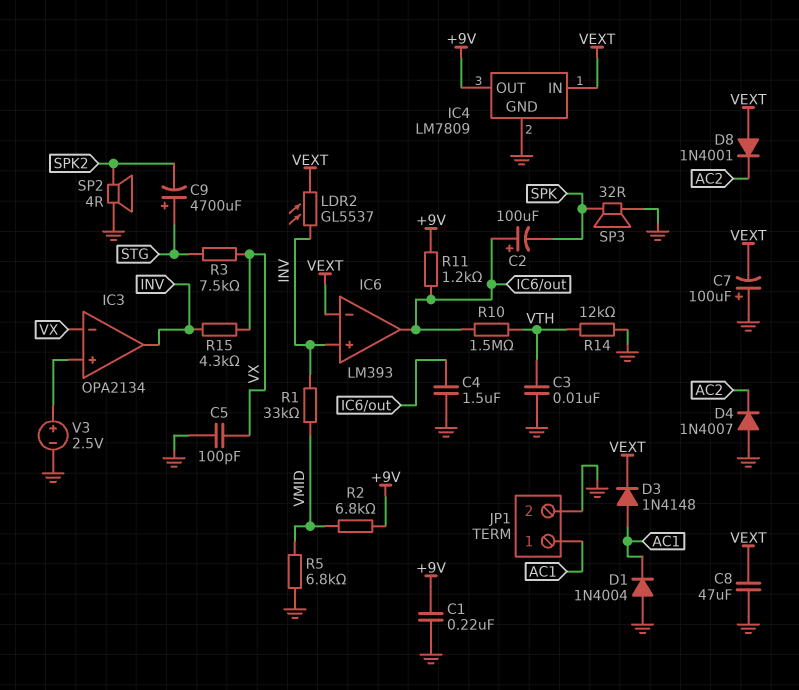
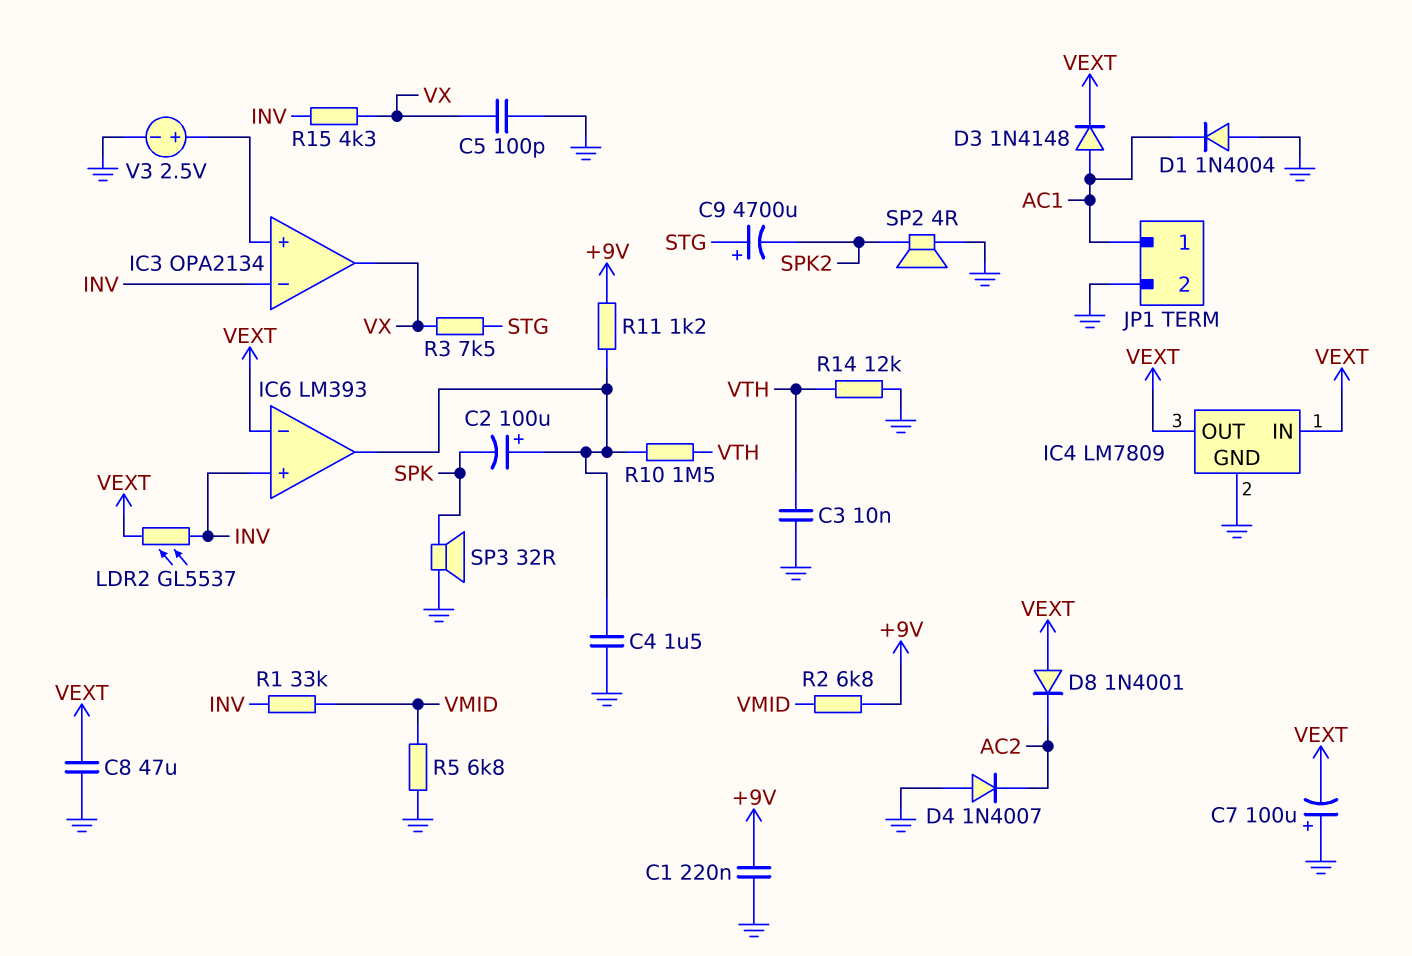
IC3 pin in-: VX -> INV
IC3 pin out: INV -> VX
IC4 pin OUT: +9V -> VEXT

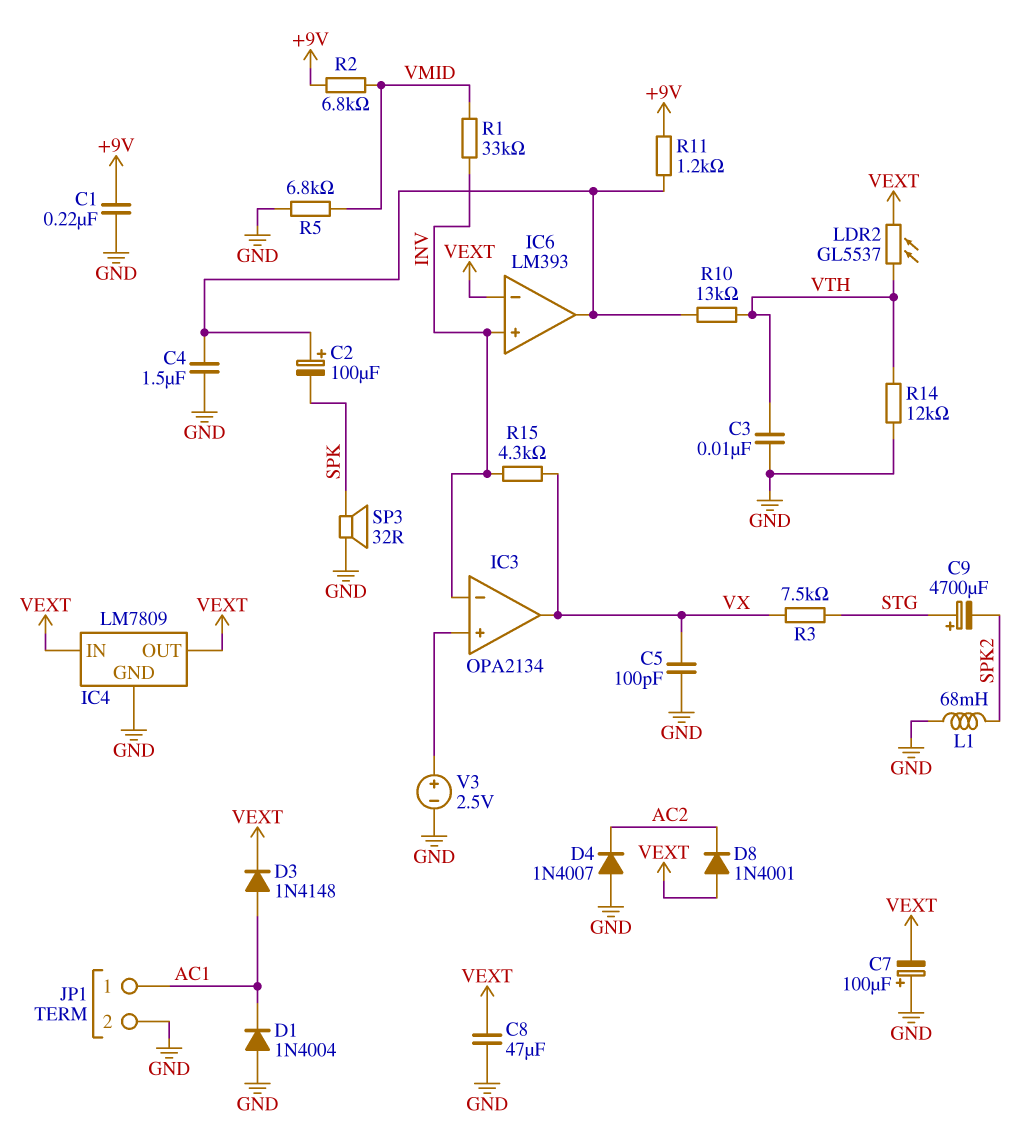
L1: none -> 68mH (GND, SPK2)
LDR2: GL5537 (INV, VEXT) -> GL5537 (VEXT, VTH)
R10: 1.5M (IC6/out, VTH) -> 13k (IC6/out, VTH)
SP2: speaker 4R (GND, SPK2) -> none

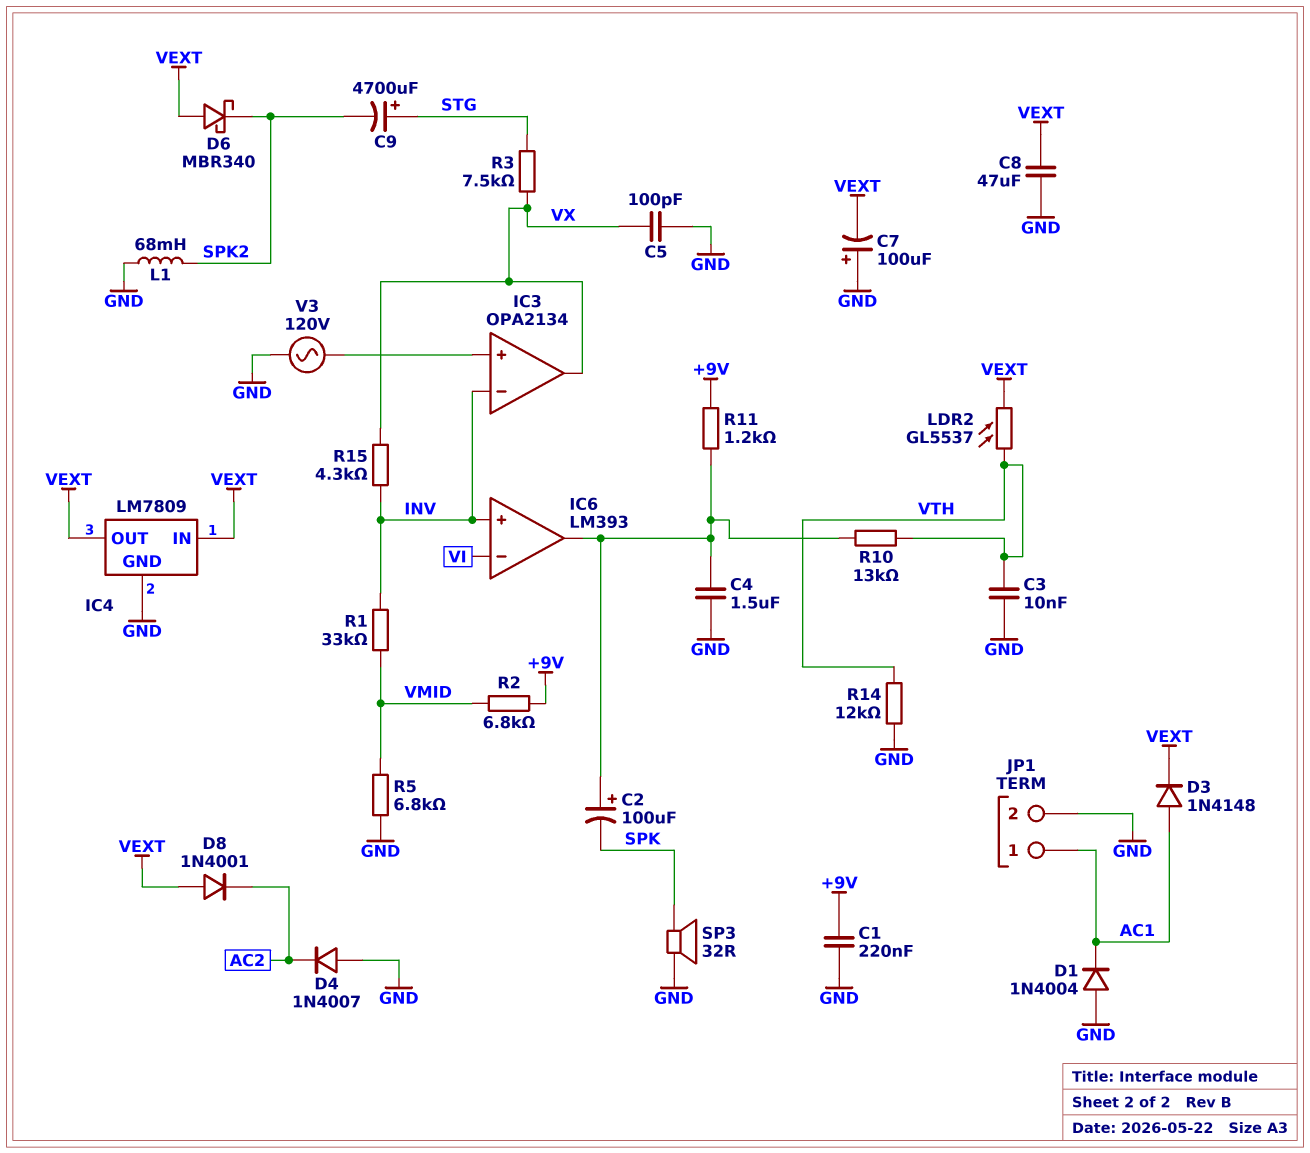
D6: none -> schottky MBR340 (A VEXT, K SPK2)
IC6 pin in-: VEXT -> VI
V3: 2.5V (plus IC3/in+, minus GND) -> AC 120V (GND, IC3/in+)

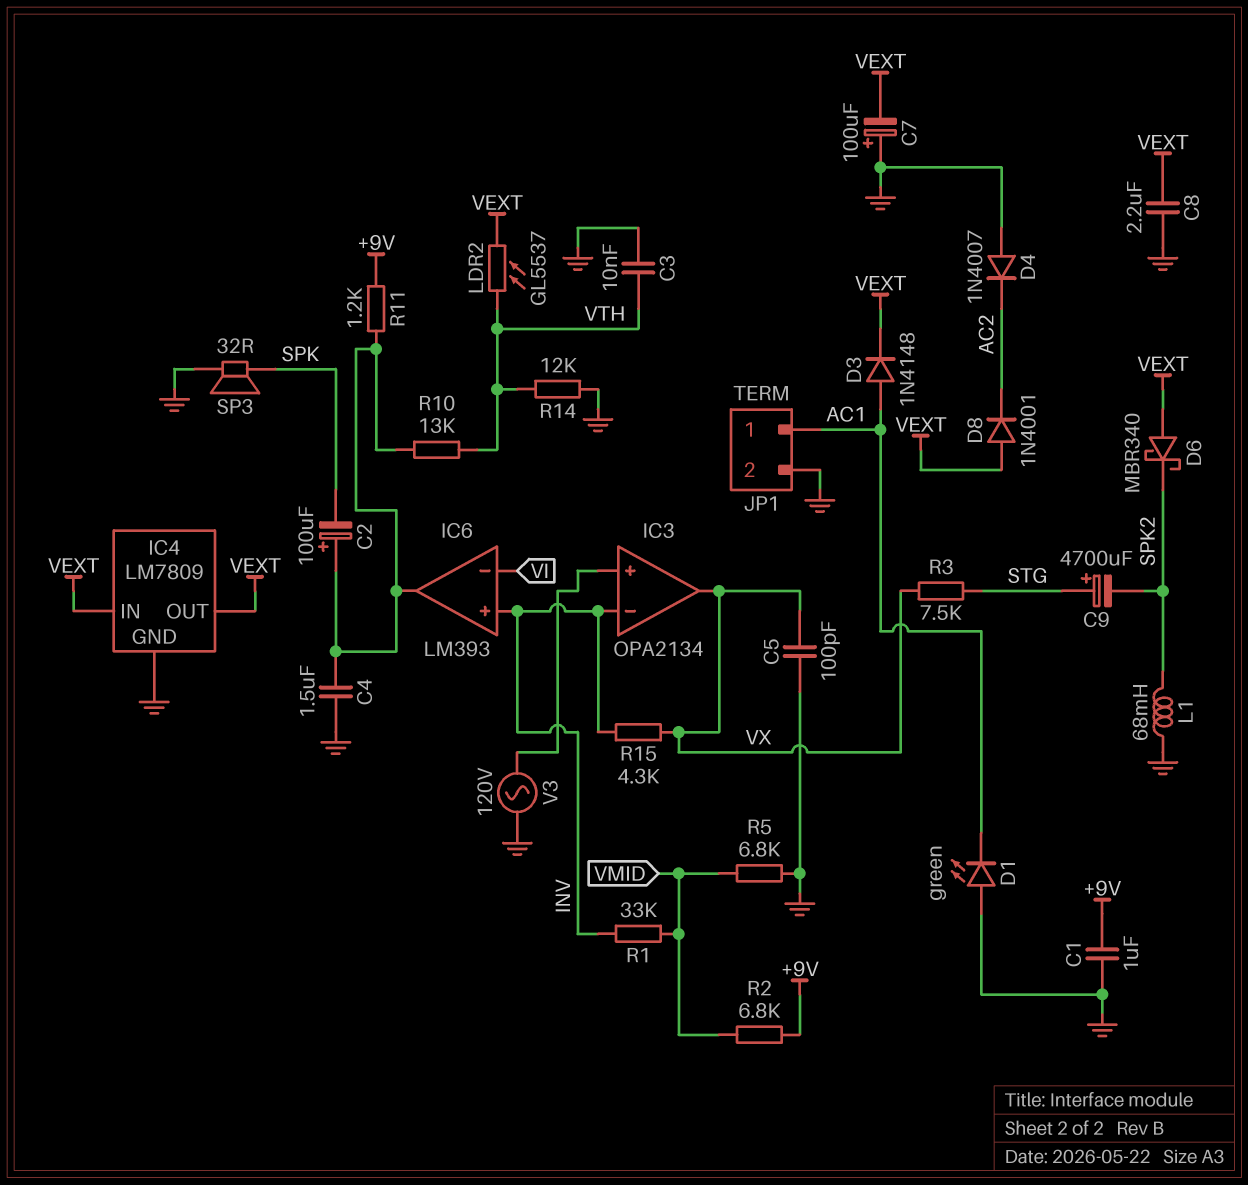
C1: 220nF (+9V, GND) -> 1uF (+9V, GND)
C8: 47uF (GND, VEXT) -> 2.2uF (GND, VEXT)
D1: diode 1N4004 (A GND, K AC1) -> LED green (A GND, K AC1)

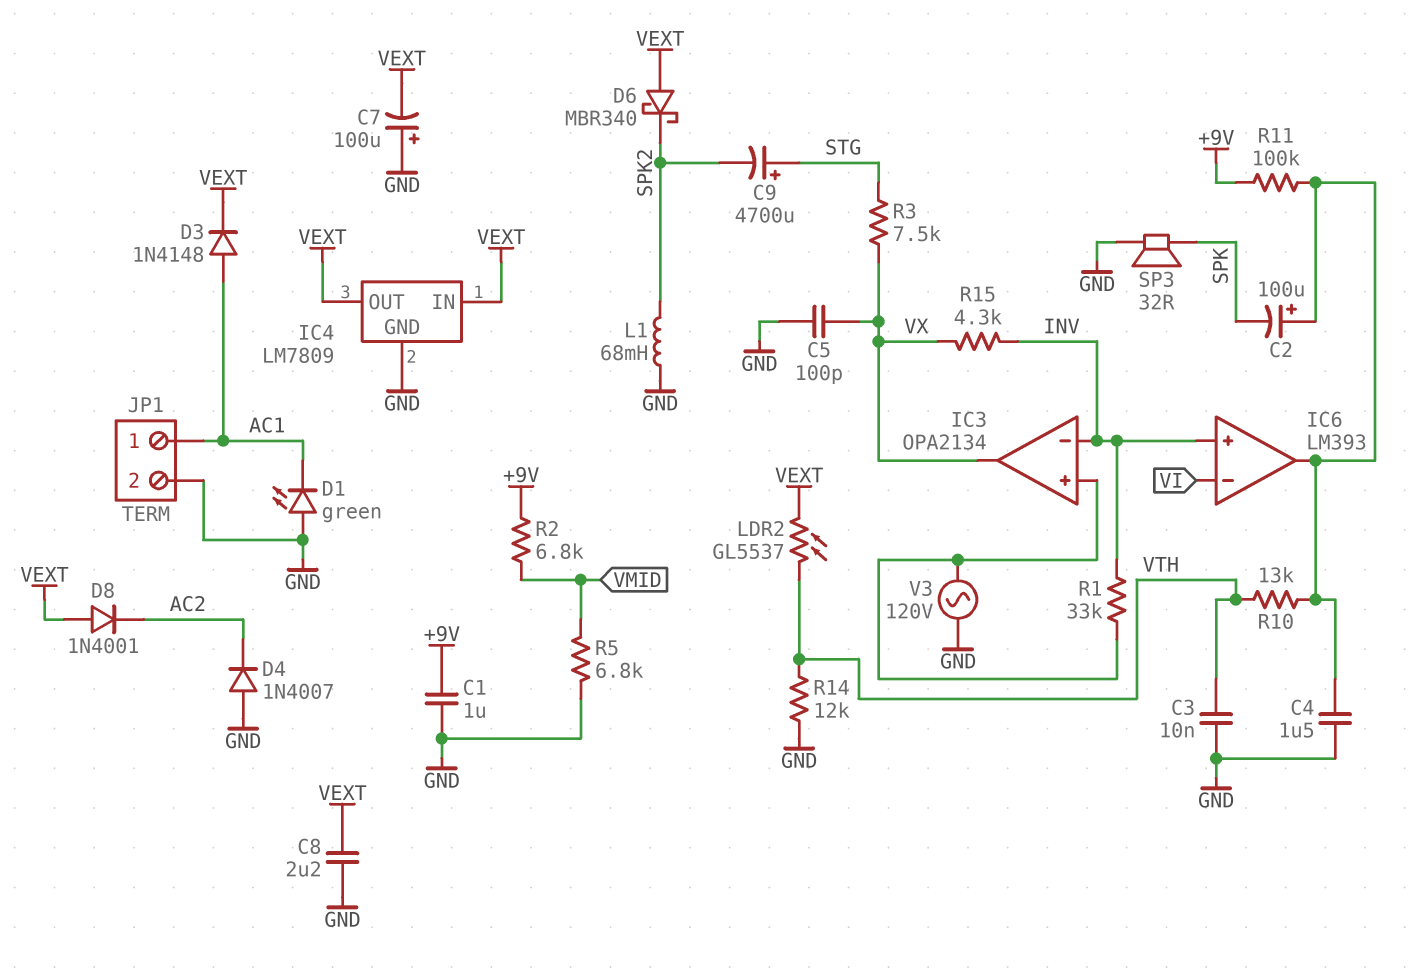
R1: 33k (INV, VMID) -> 33k (IC3/in+, INV)
R11: 1.2k (+9V, IC6/out) -> 100k (+9V, IC6/out)

